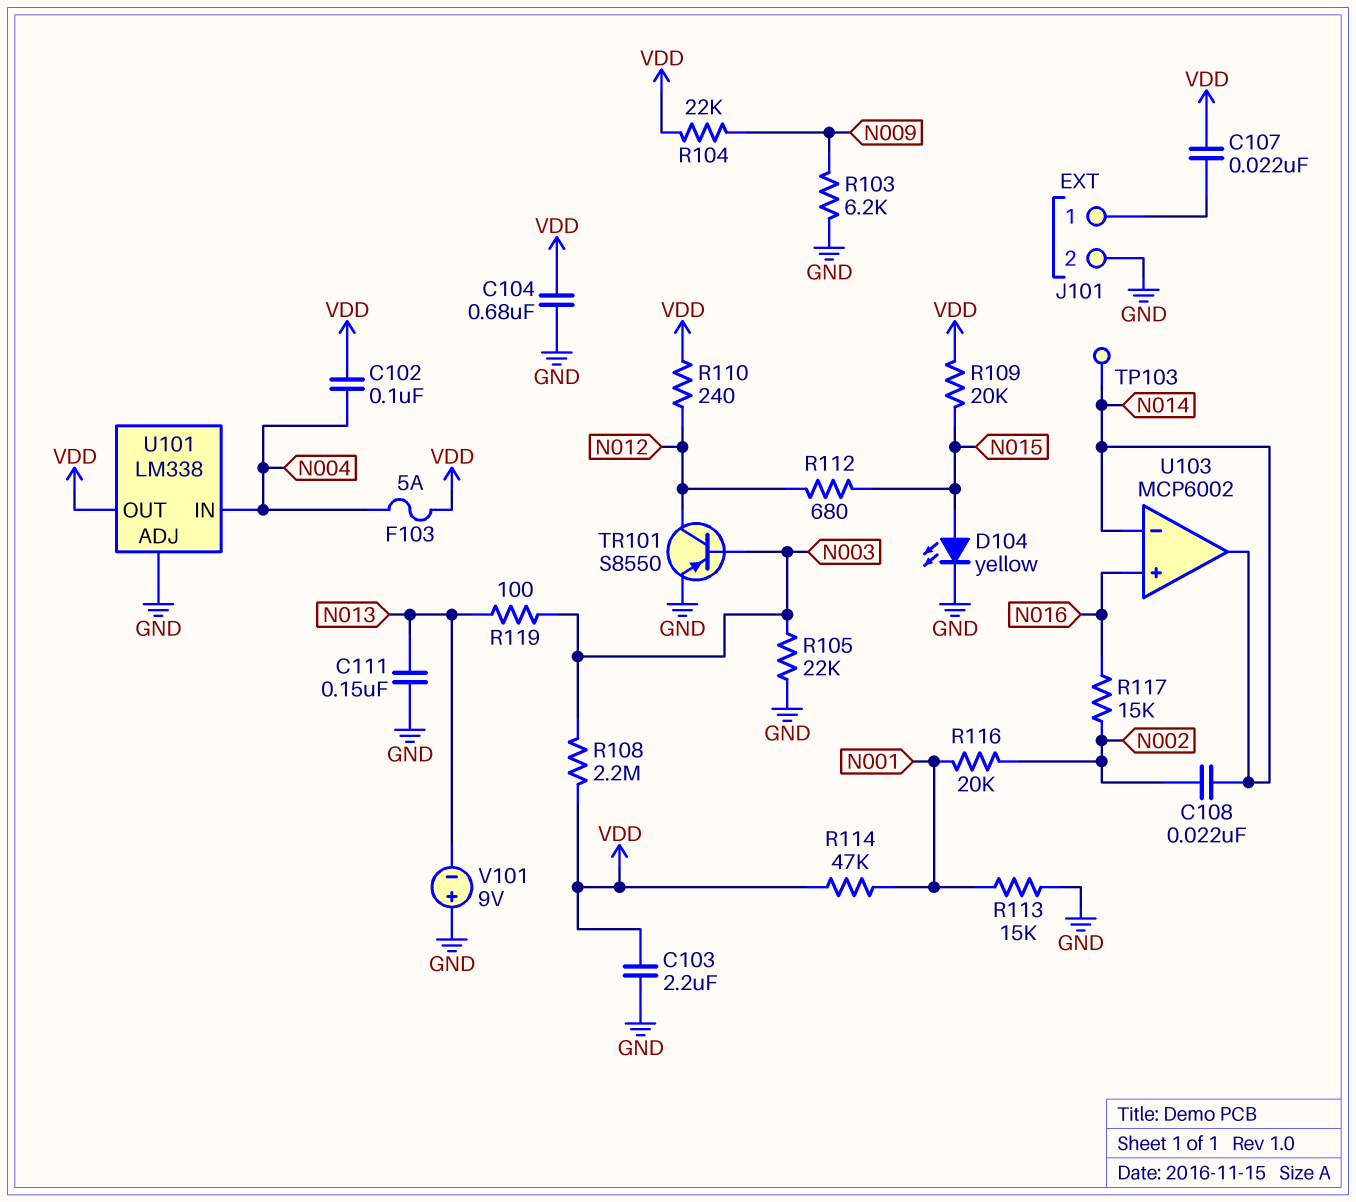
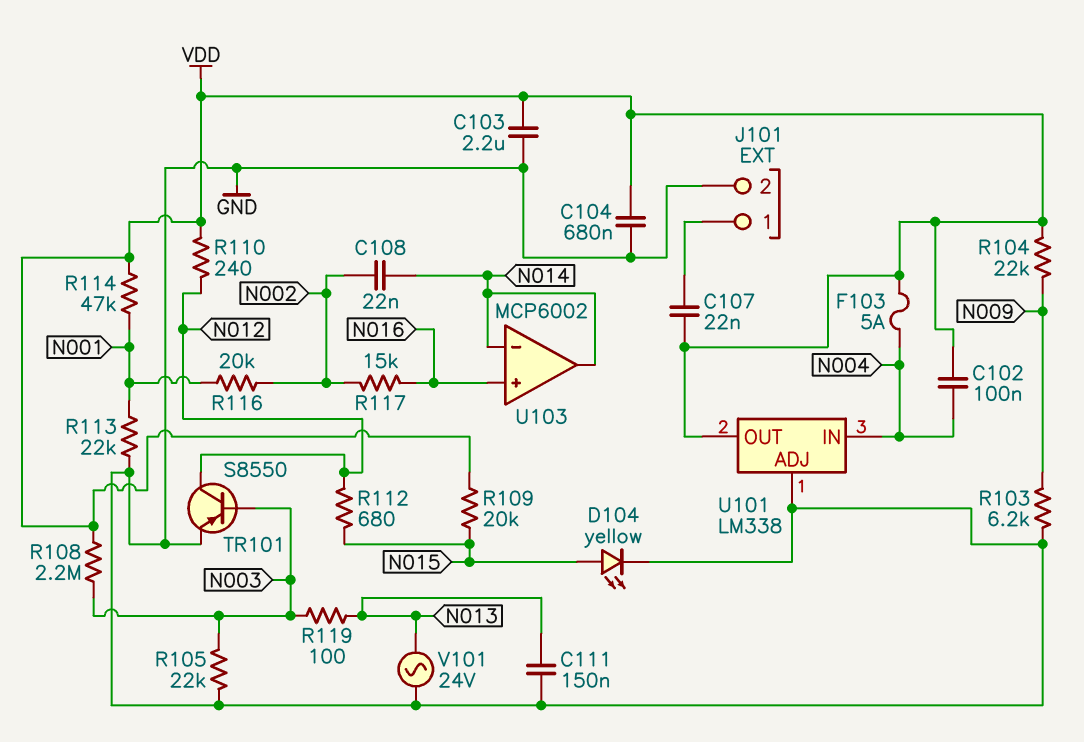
R113: 15k (GND, N001) -> 22k (GND, N001)
TP103: test point (N014) -> none
V101: 9V (plus GND, minus N013) -> AC 24V (GND, N013)

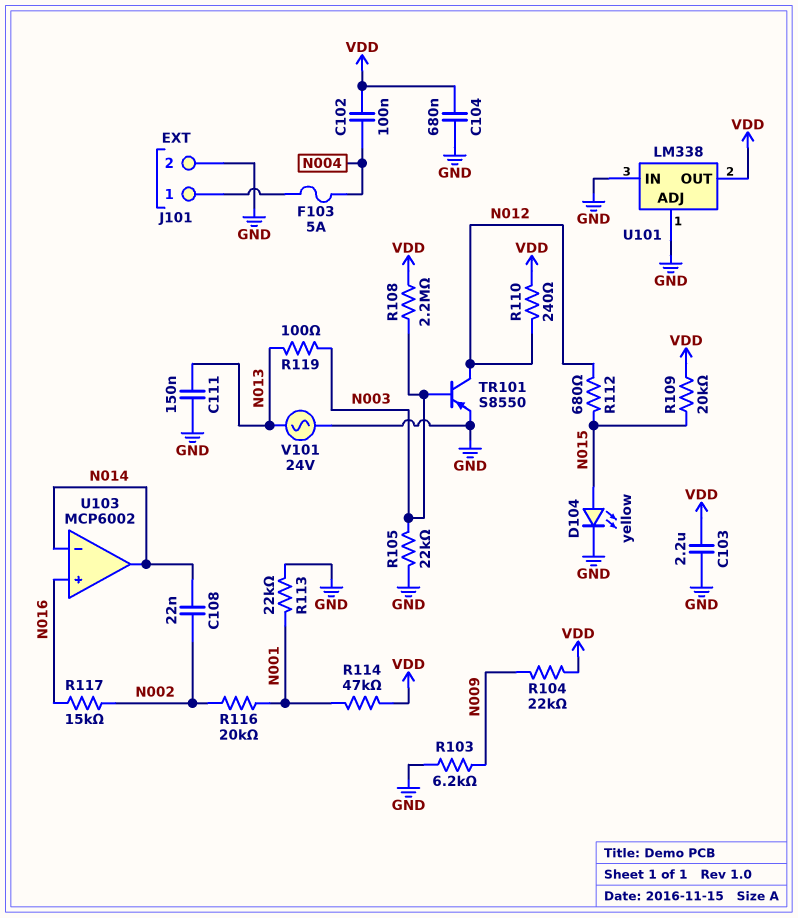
C107: 22nF (J101/1, VDD) -> none
F103: 5A (N004, VDD) -> 5A (J101/1, N004)
U101 pin IN: N004 -> GND

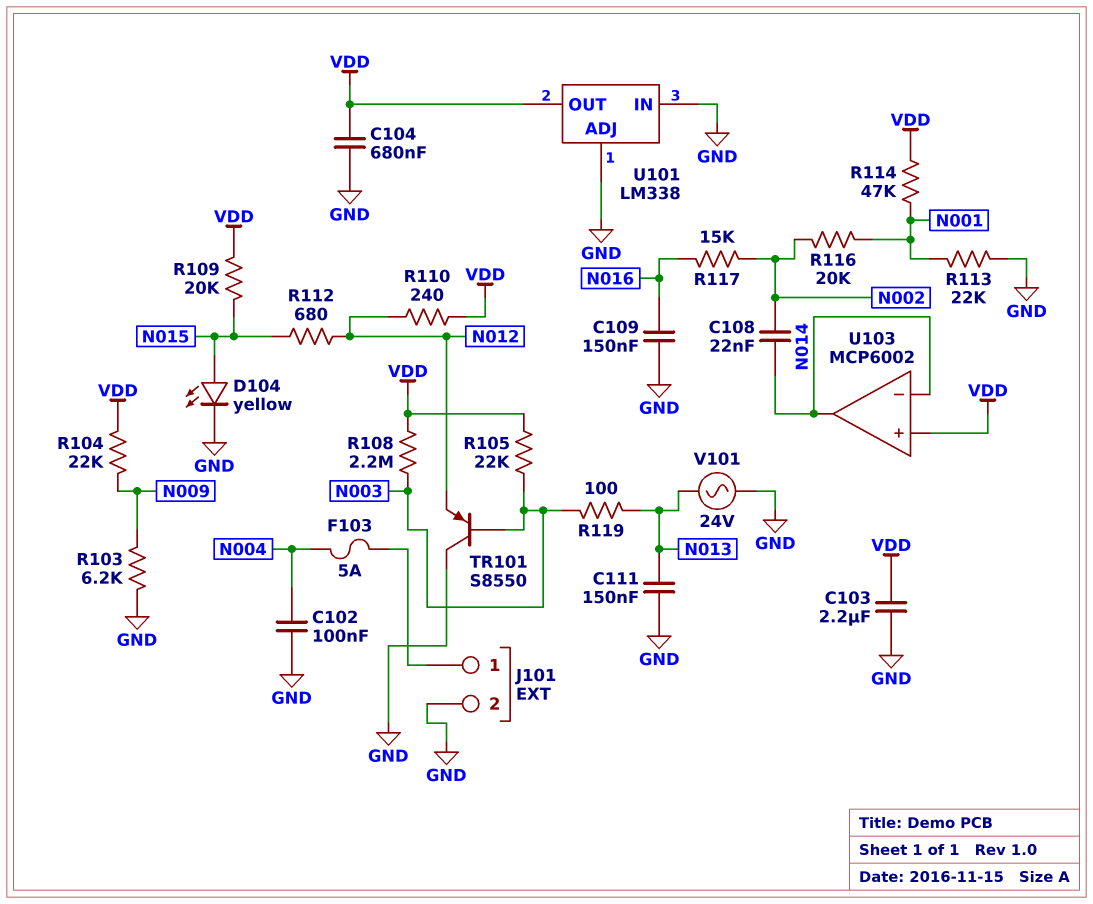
C102: 100nF (N004, VDD) -> 100nF (GND, N004)
C109: none -> 150nF (GND, N016)
R105: 22k (GND, N003) -> 22k (N003, VDD)
TR101: PNP S8550 (B N003, C N012, E GND) -> PNP S8550 (B N003, C GND, E N012)
U103 pin in+: N016 -> VDD

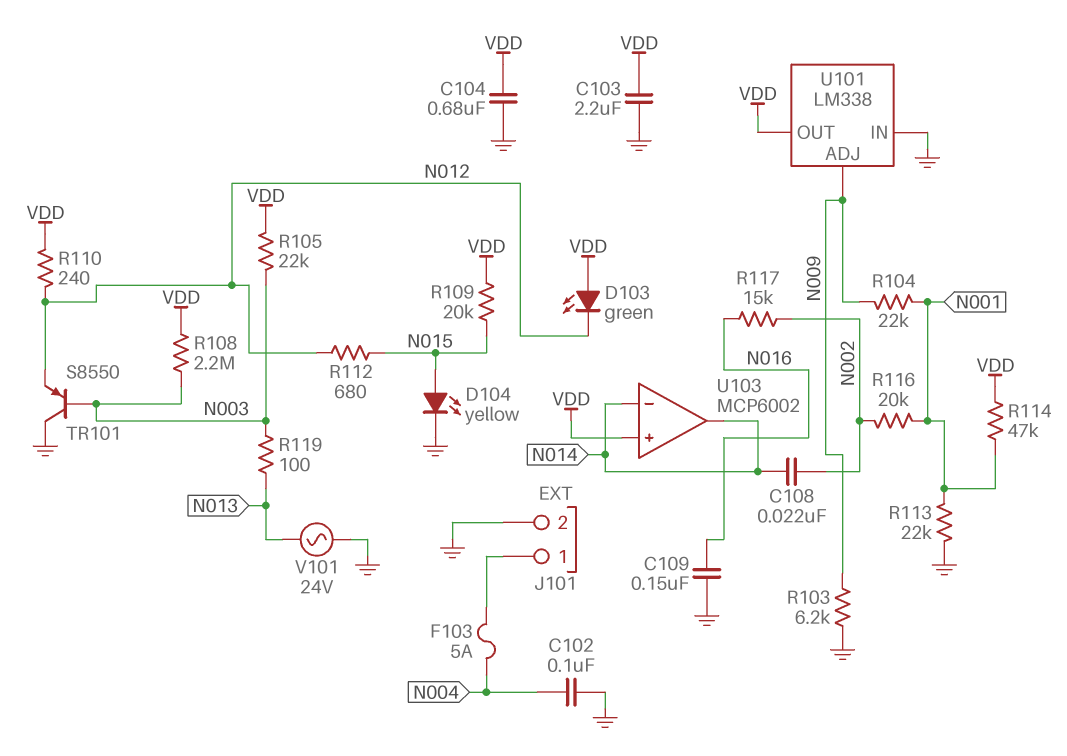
C111: 150nF (GND, N013) -> none
D103: none -> LED green (A VDD, K N012)
R104: 22k (N009, VDD) -> 22k (N001, N009)
U101 pin ADJ: GND -> N009

